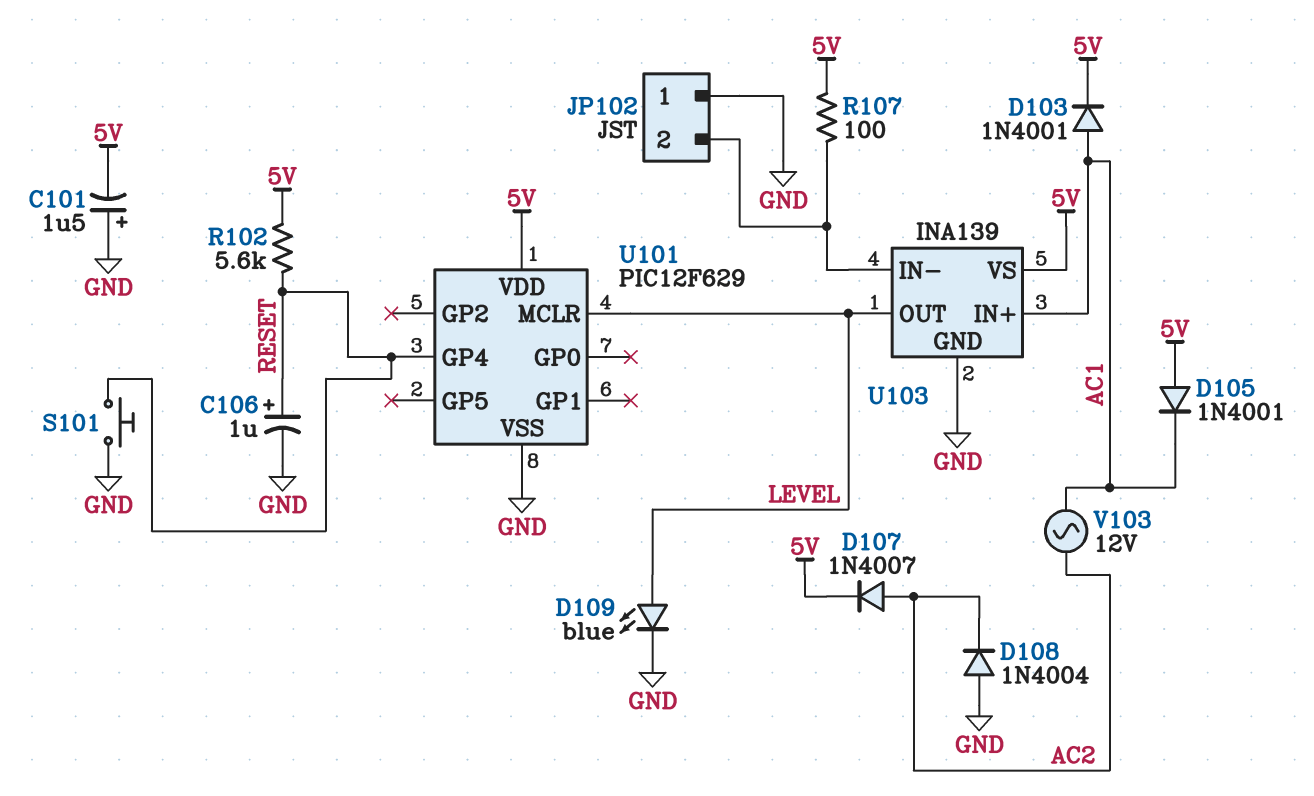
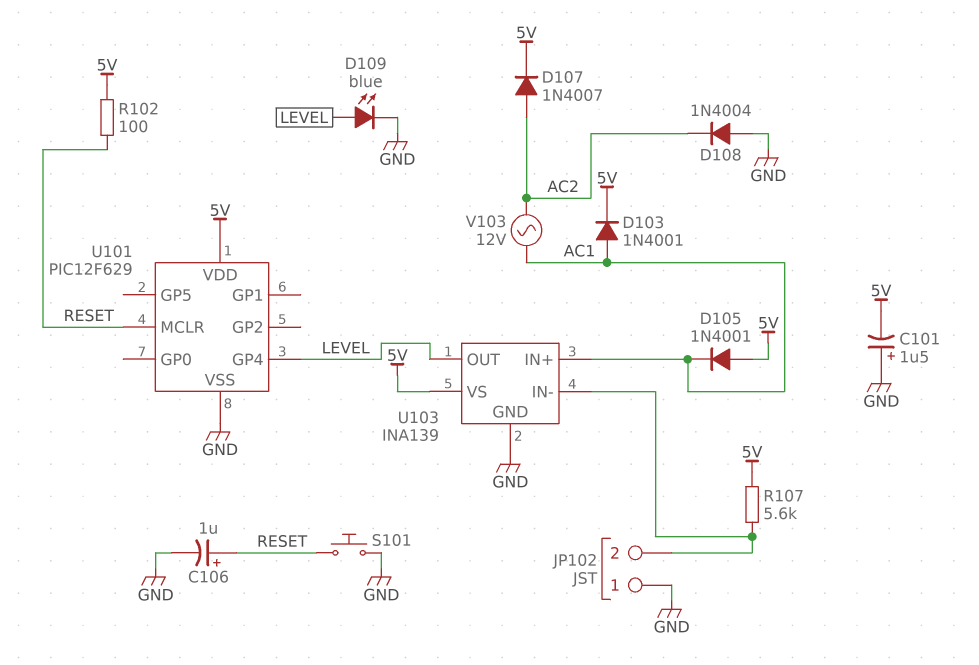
R102: 5.6k (5V, RESET) -> 100 (5V, RESET)
R107: 100 (5V, JP102/2) -> 5.6k (5V, JP102/2)
U101 pin GP4: RESET -> LEVEL
U101 pin MCLR: LEVEL -> RESET

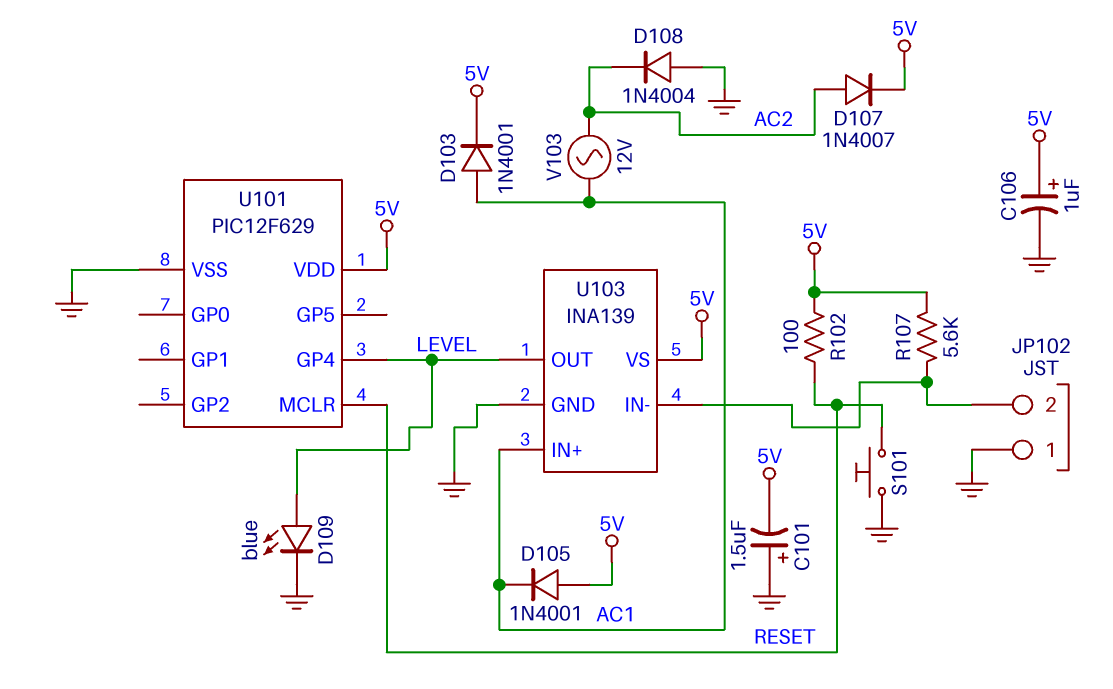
C106: 1uF (plus RESET, minus GND) -> 1uF (plus 5V, minus GND)

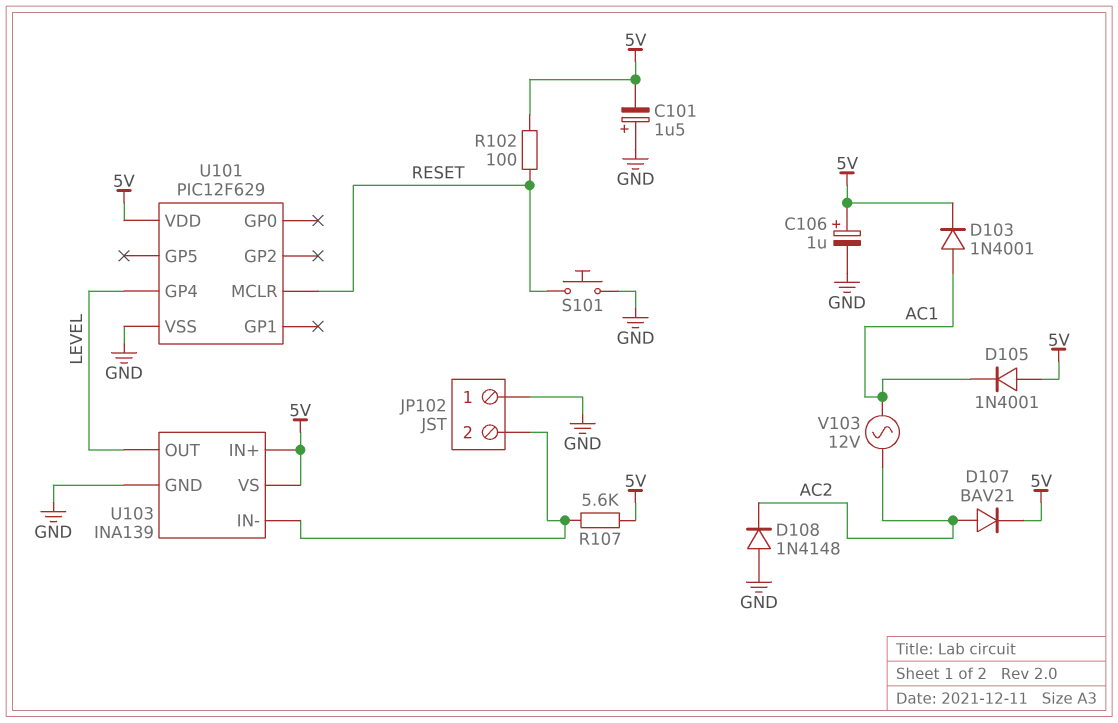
D107: diode 1N4007 (A AC2, K 5V) -> diode BAV21 (A AC2, K 5V)
D108: diode 1N4004 (A GND, K AC2) -> diode 1N4148 (A GND, K AC2)
D109: LED blue (A LEVEL, K GND) -> none
U103 pin IN+: AC1 -> 5V

